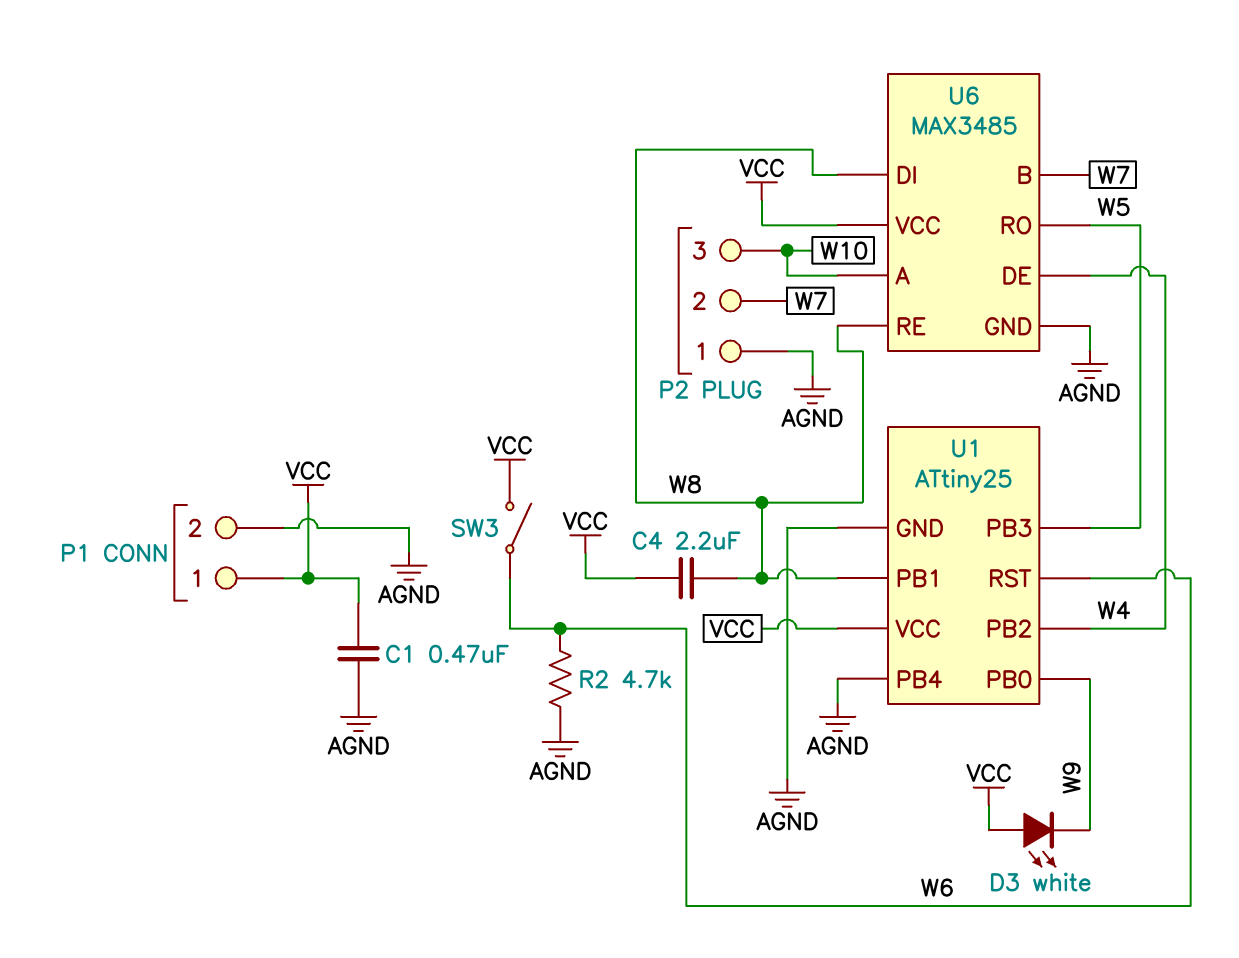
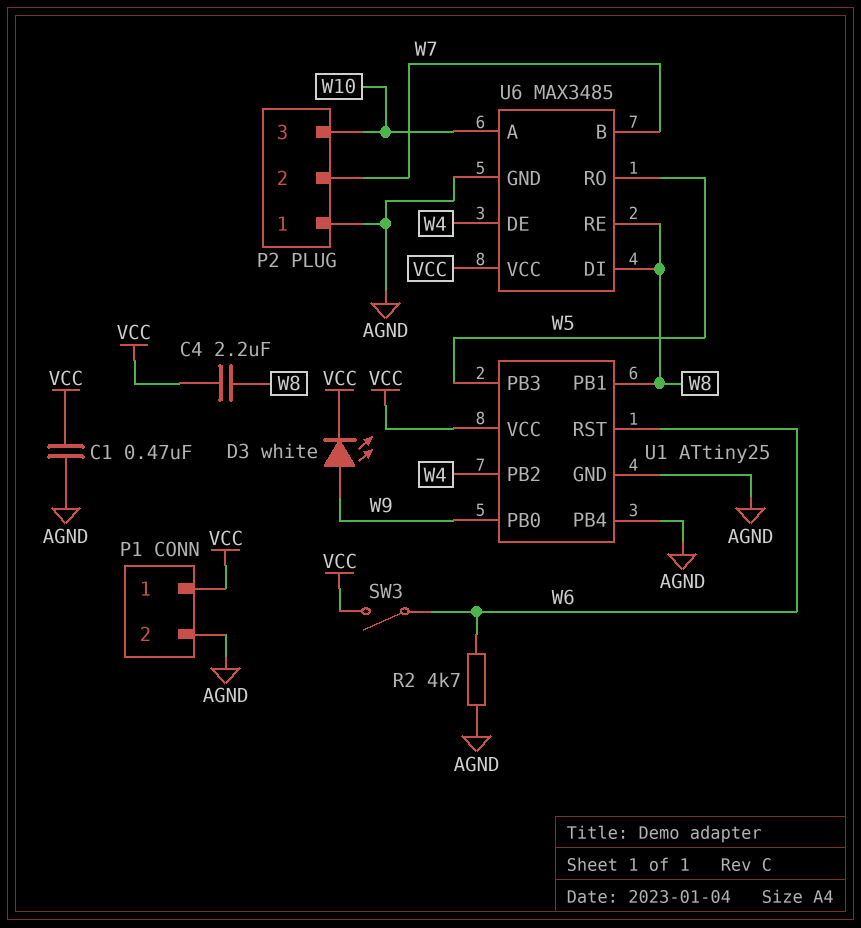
D3: LED white (A VCC, K W9) -> LED white (A W9, K VCC)

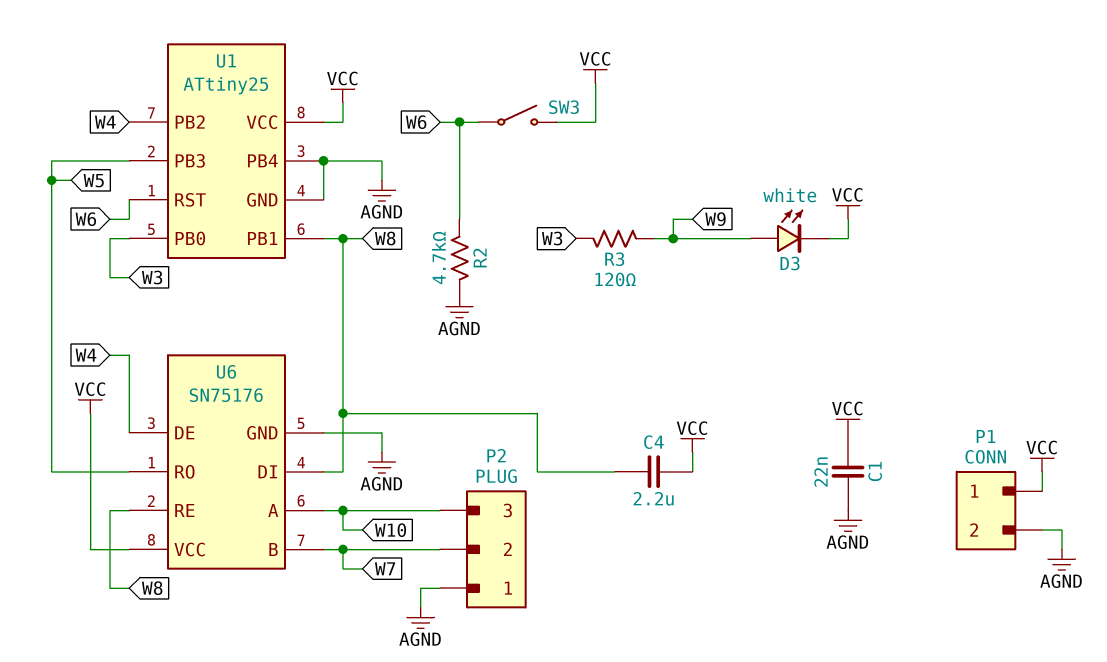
C1: 470nF (AGND, VCC) -> 22nF (AGND, VCC)
R3: none -> 120 (W3, W9)
U1 pin PB0: W9 -> W3
U6: MAX3485 -> SN75176

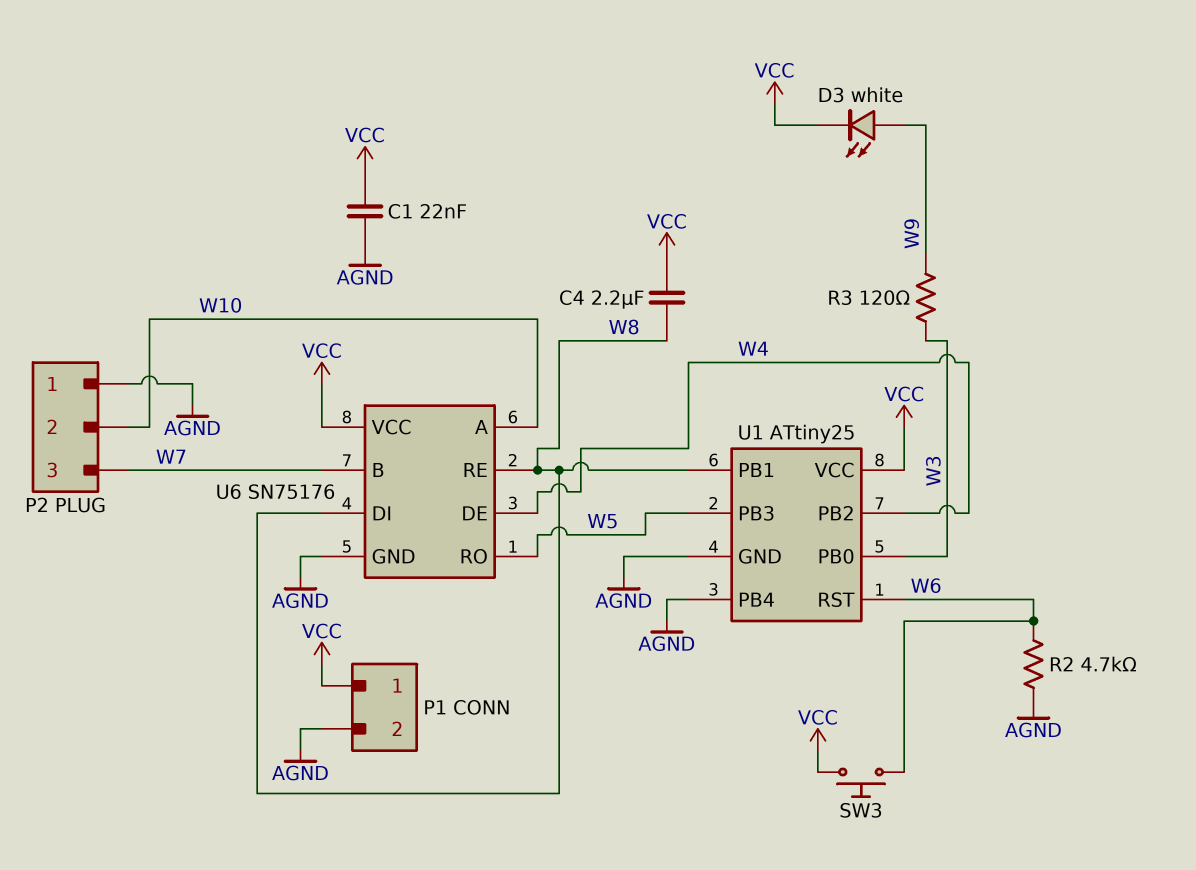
P2 pin 2: W7 -> W10
P2 pin 3: W10 -> W7
SW3: switch (VCC, W6) -> button (VCC, W6)

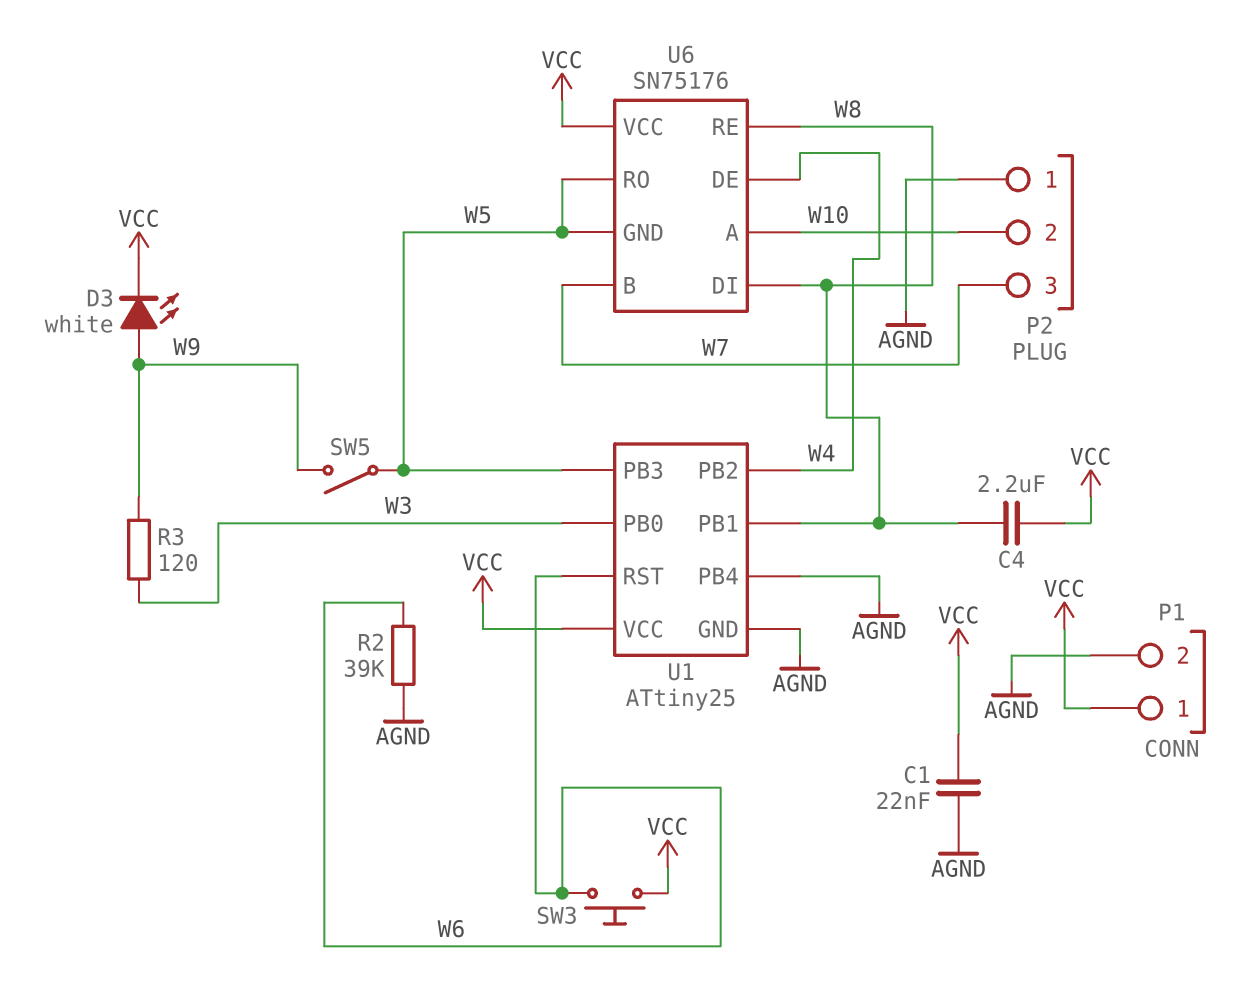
R2: 4.7k (AGND, W6) -> 39k (AGND, W6)
SW5: none -> switch (W5, W9)
U6 pin GND: AGND -> W5

